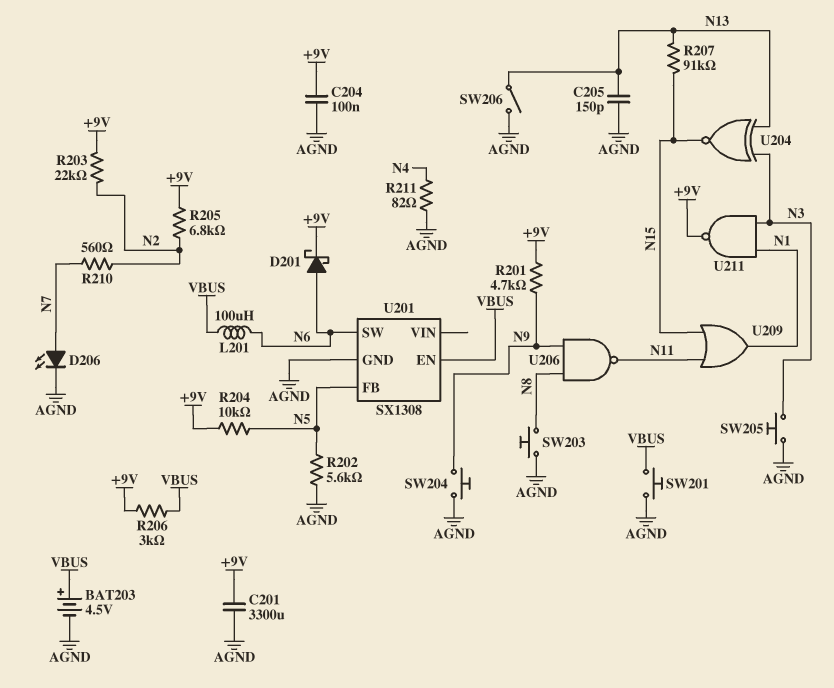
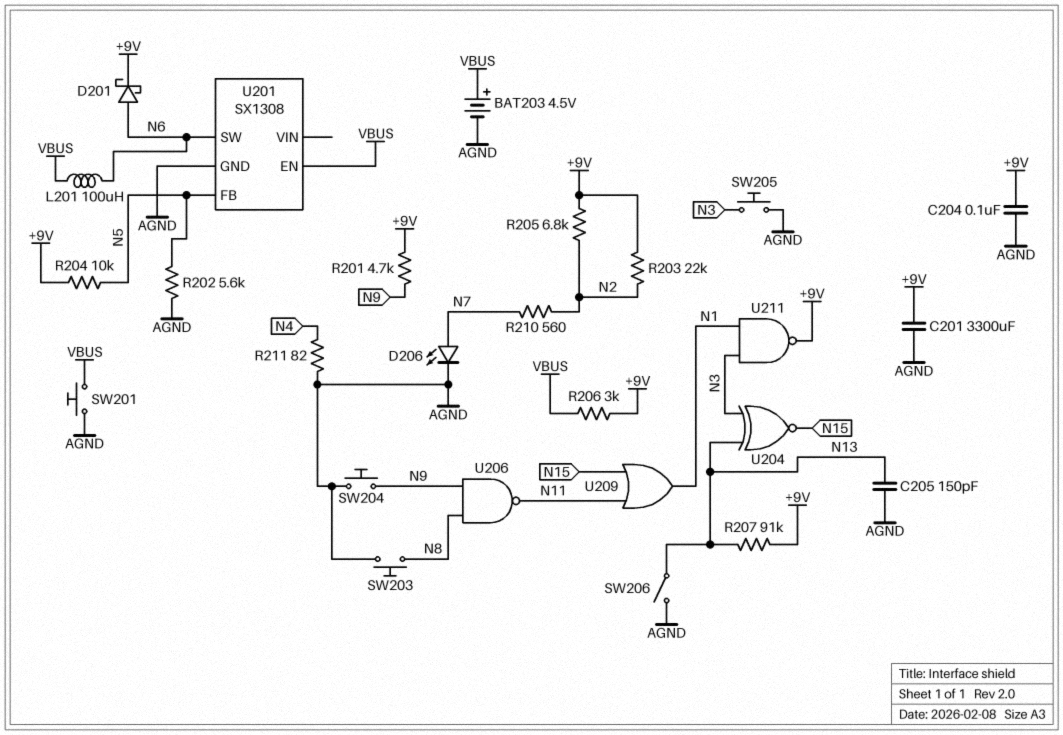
R207: 91k (N13, N15) -> 91k (+9V, N13)

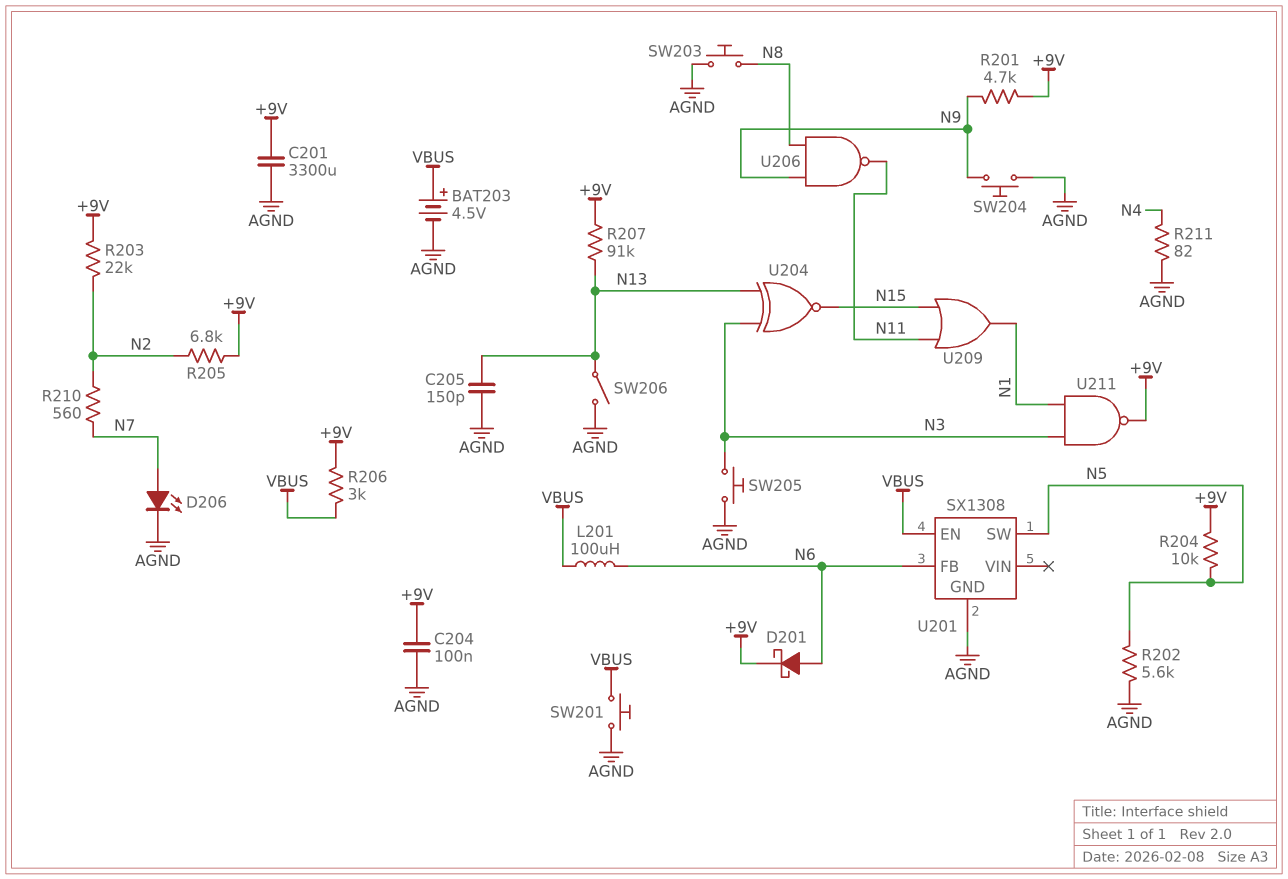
U201 pin FB: N5 -> N6
U201 pin SW: N6 -> N5

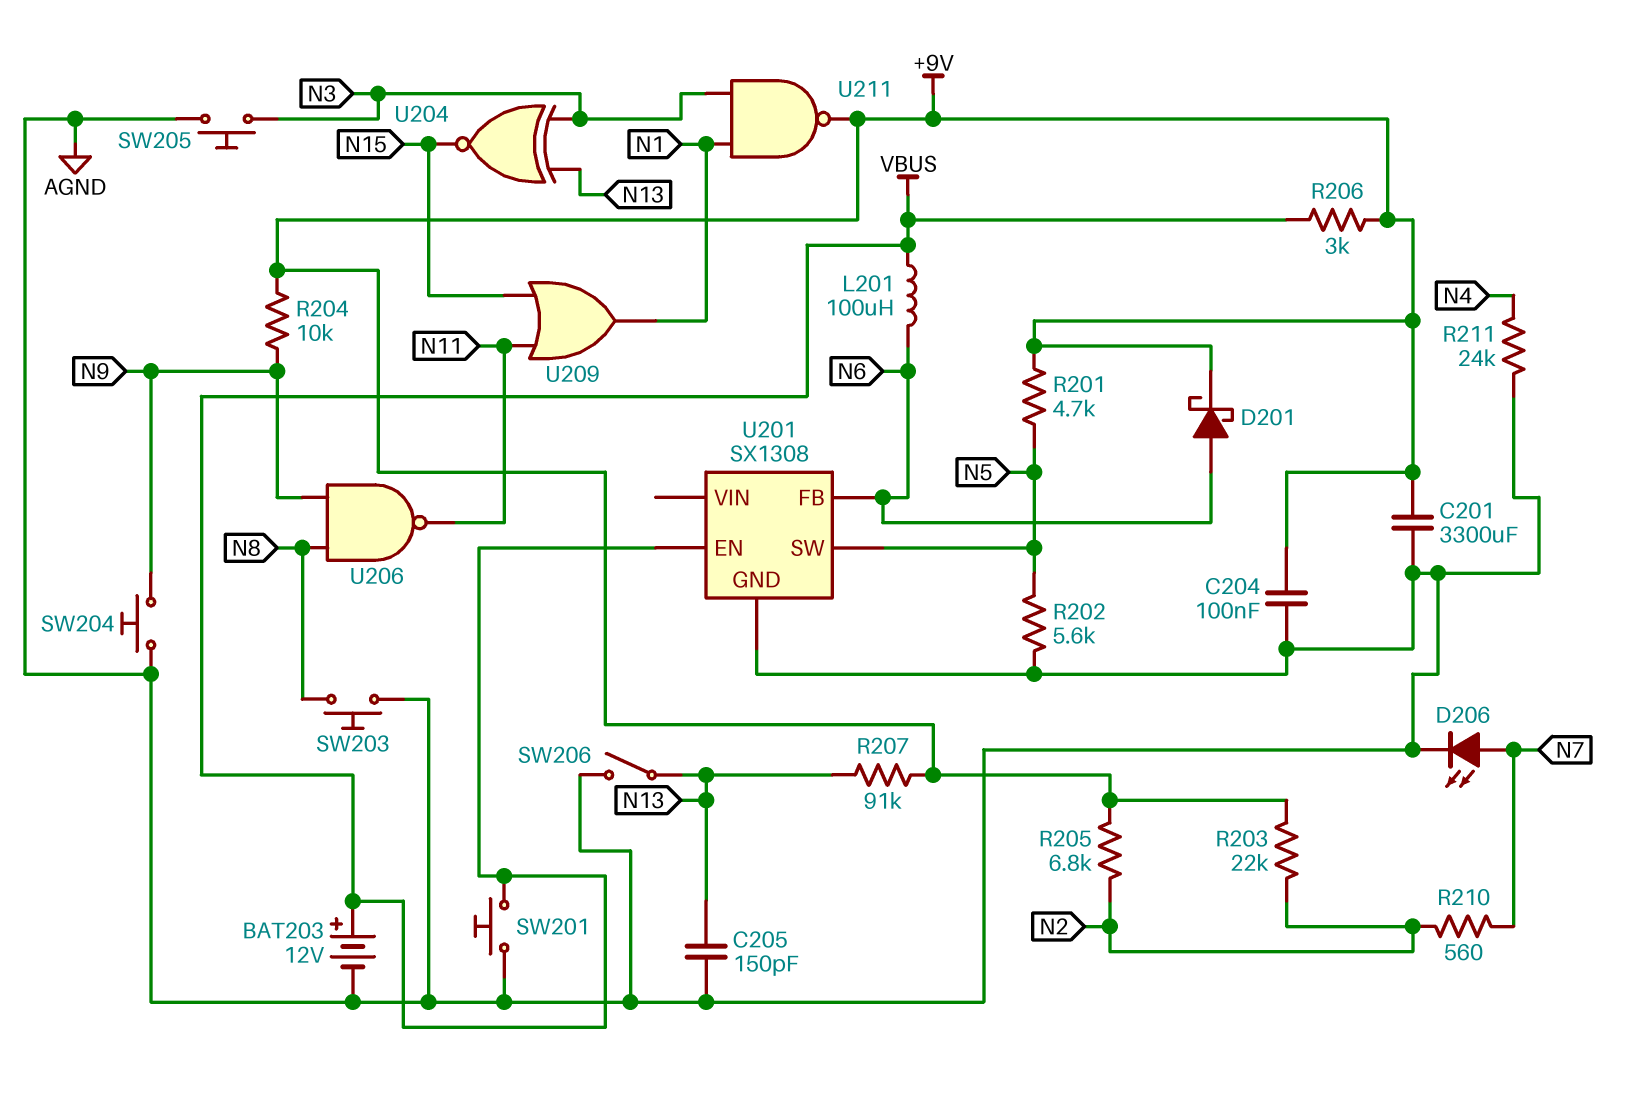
BAT203: 4.5V (plus VBUS, minus AGND) -> 12V (plus VBUS, minus AGND)
R201: 4.7k (+9V, N9) -> 4.7k (+9V, N5)
R204: 10k (+9V, N5) -> 10k (+9V, N9)
R211: 82 (AGND, N4) -> 24k (AGND, N4)

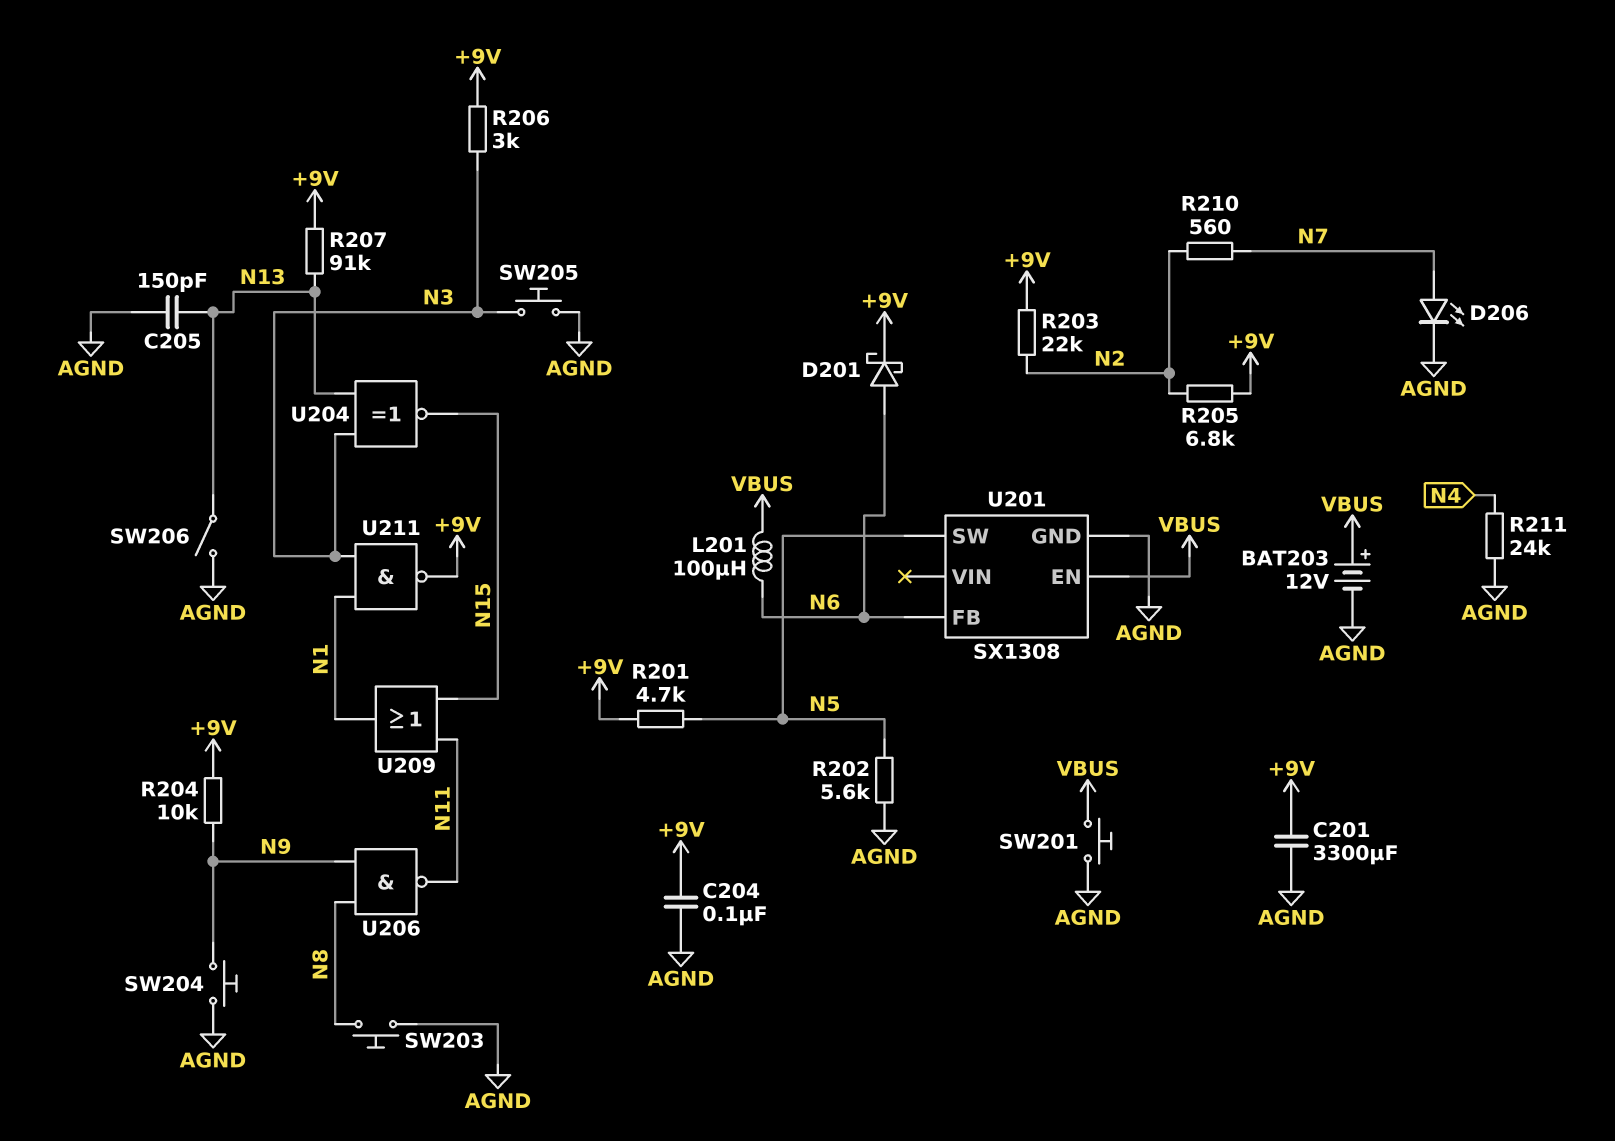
R206: 3k (+9V, VBUS) -> 3k (+9V, N3)

